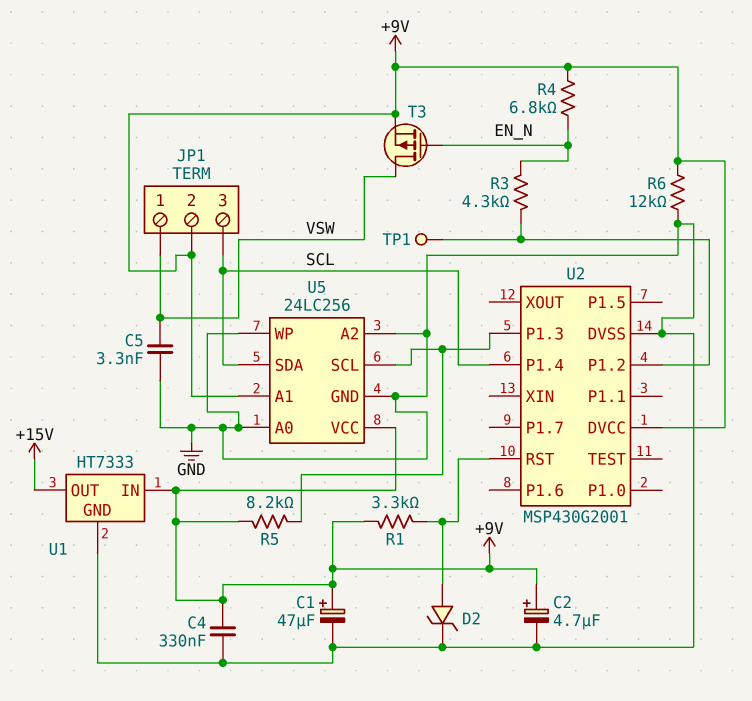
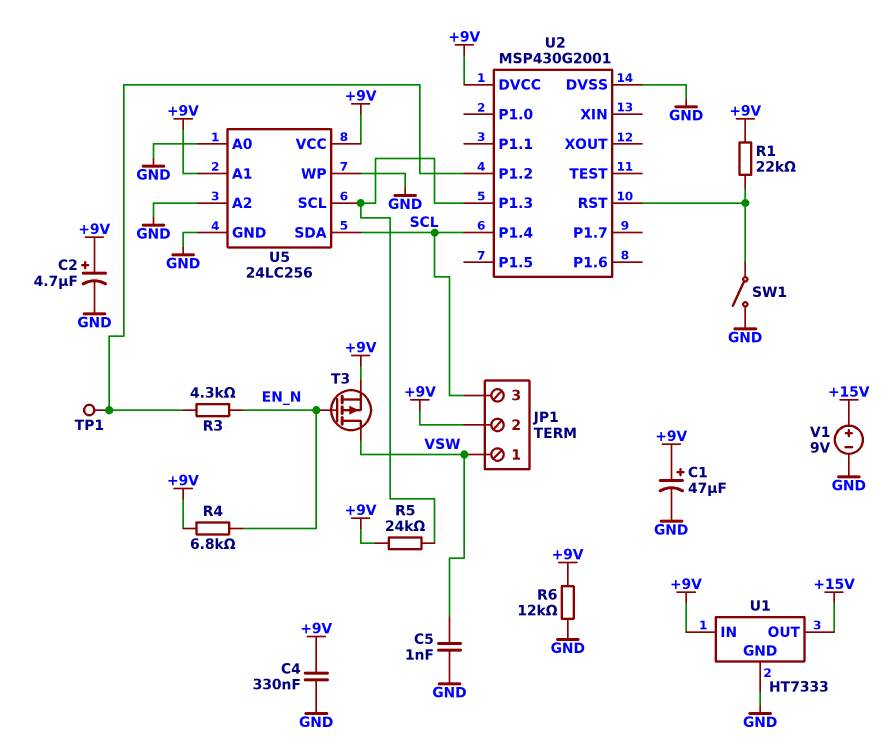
C5: 3.3nF (GND, VSW) -> 1nF (GND, VSW)
D2: zener (A U2/RST, K GND) -> none
R1: 3.3k (+9V, U2/RST) -> 22k (+9V, U2/RST)
R5: 8.2k (+9V, U2/P1.3) -> 24k (+9V, U2/P1.3)
SW1: none -> switch (GND, U2/RST)
V1: none -> 9V (plus +15V, minus GND)

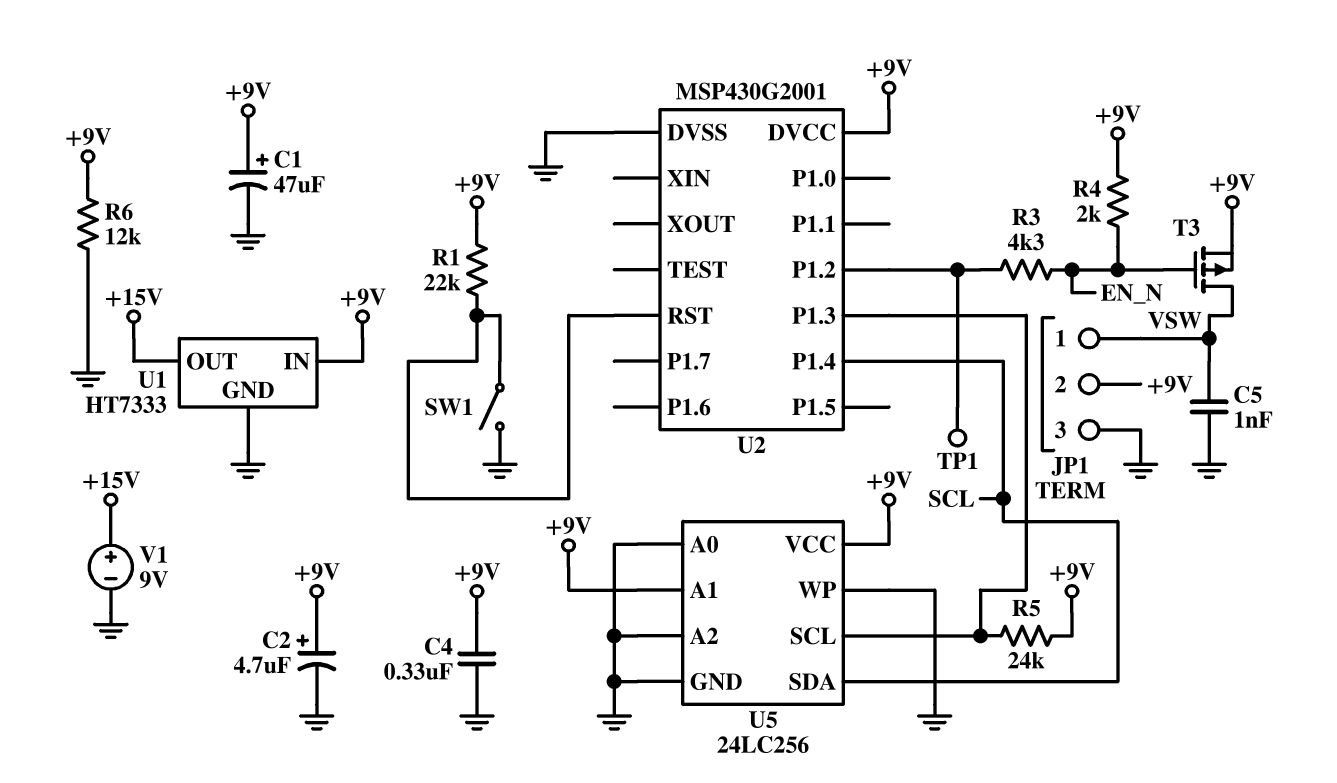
JP1 pin 3: SCL -> GND
R4: 6.8k (+9V, EN_N) -> 2k (+9V, EN_N)

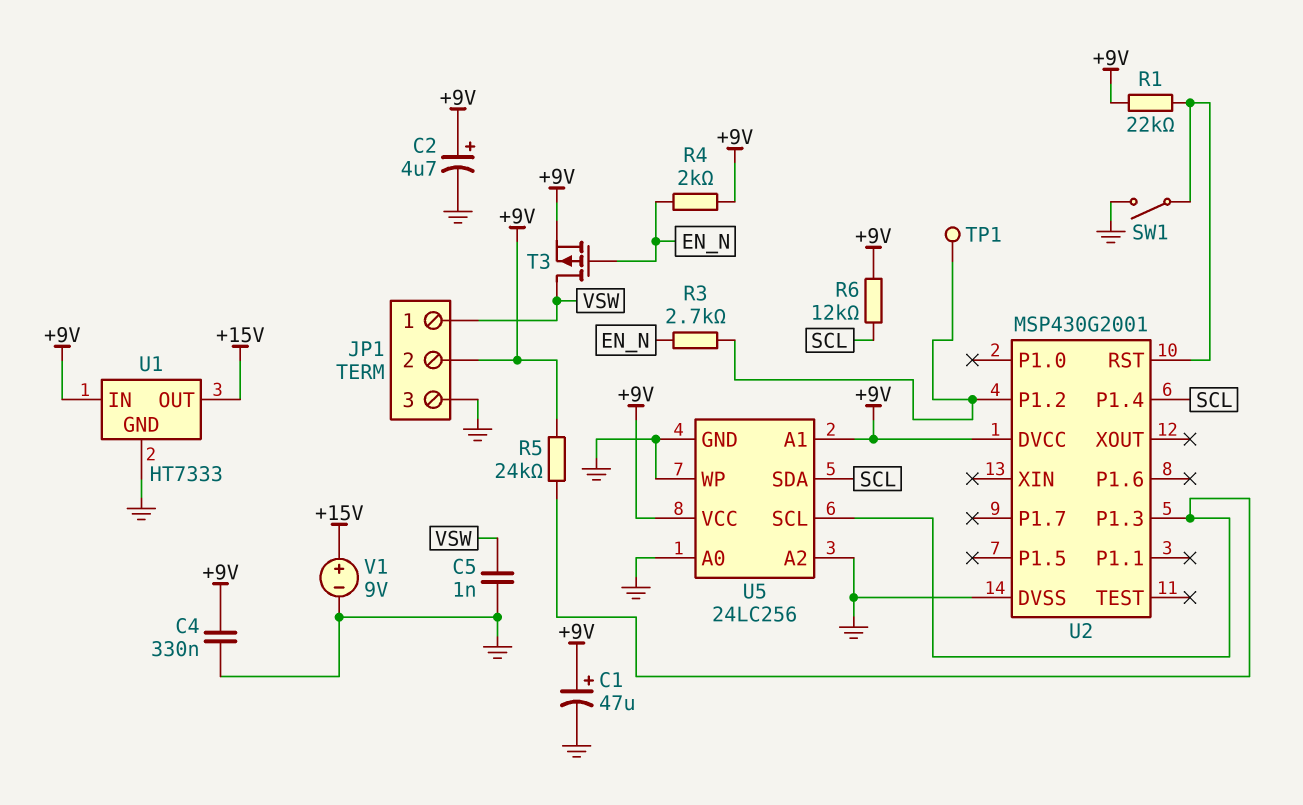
R3: 4.3k (EN_N, U2/P1.2) -> 2.7k (EN_N, U2/P1.2)
R6: 12k (+9V, GND) -> 12k (+9V, SCL)

